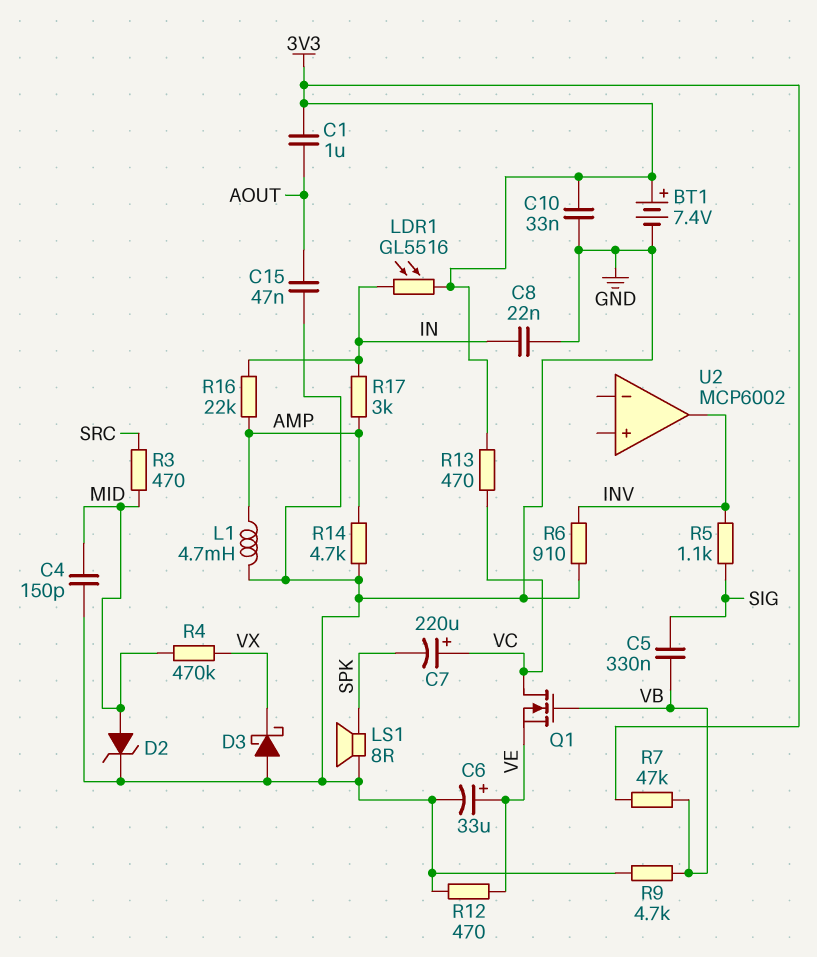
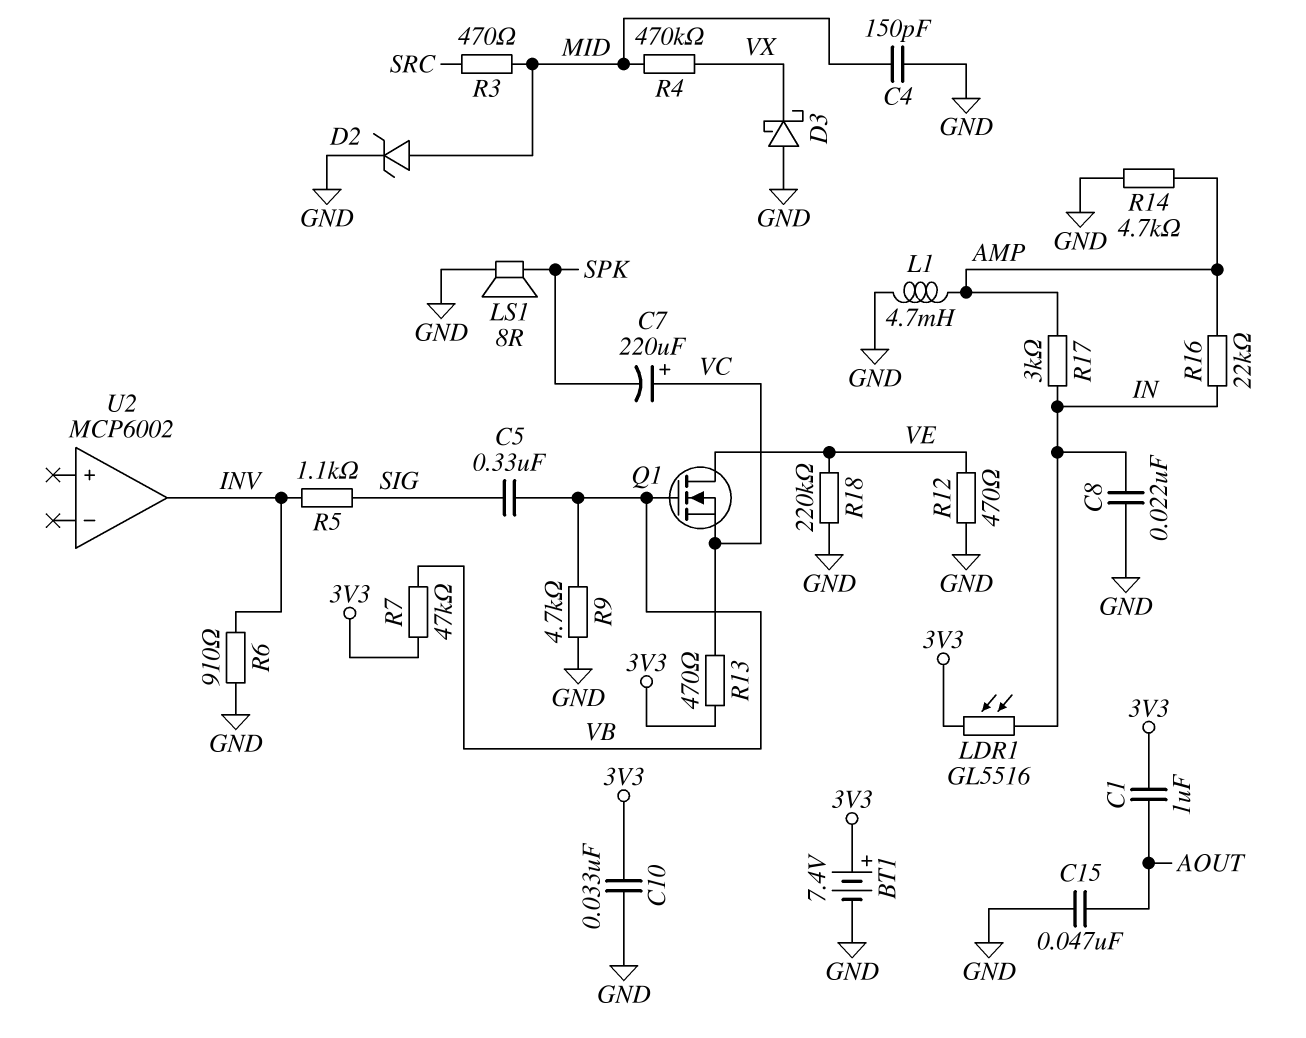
C6: 33uF (plus VE, minus GND) -> none
Q1: NMOS (G VB, D VC, S VE) -> NMOS (G VB, D VE, S VC)
R18: none -> 220k (GND, VE)

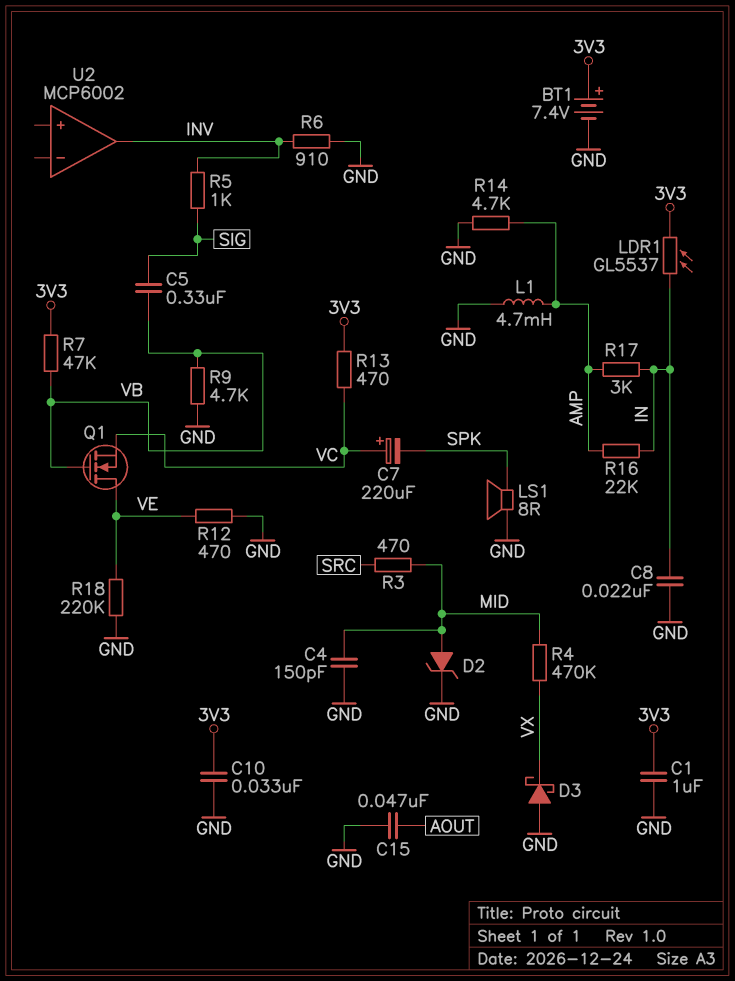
C1: 1uF (3V3, AOUT) -> 1uF (3V3, GND)
LDR1: GL5516 (3V3, IN) -> GL5537 (3V3, IN)
R5: 1.1k (INV, SIG) -> 1k (INV, SIG)

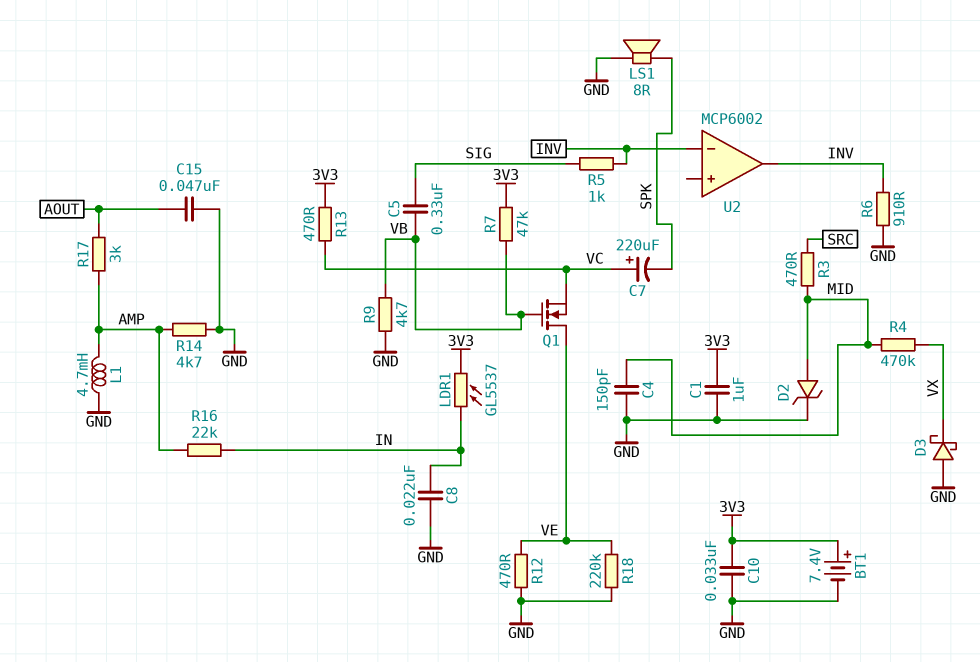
R17: 3k (AMP, IN) -> 3k (AMP, AOUT)
U2 pin in-: none -> INV

